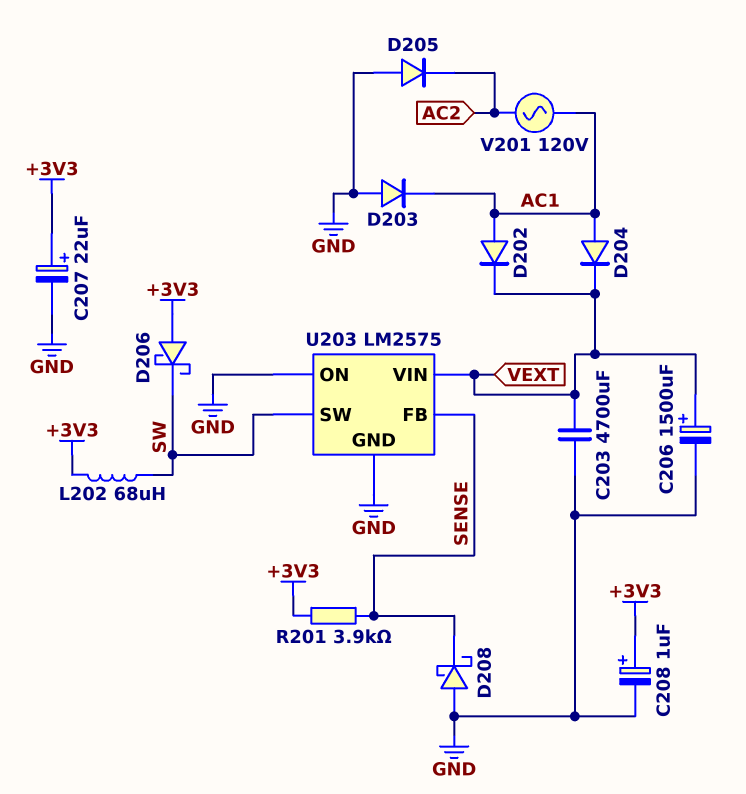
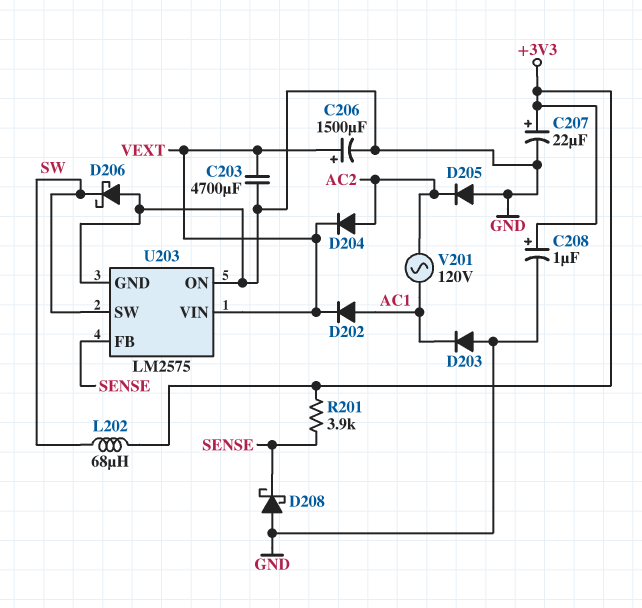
D204: diode (A AC1, K VEXT) -> diode (A AC2, K VEXT)
D206: schottky (A +3V3, K SW) -> schottky (A GND, K SW)

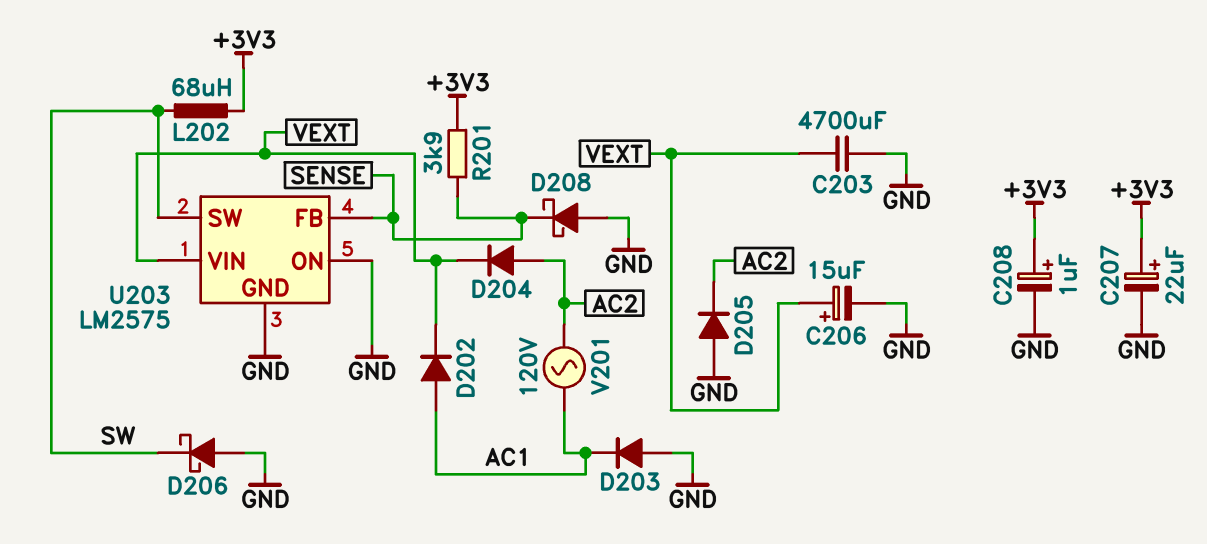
C206: 1500uF (plus VEXT, minus GND) -> 15uF (plus VEXT, minus GND)

